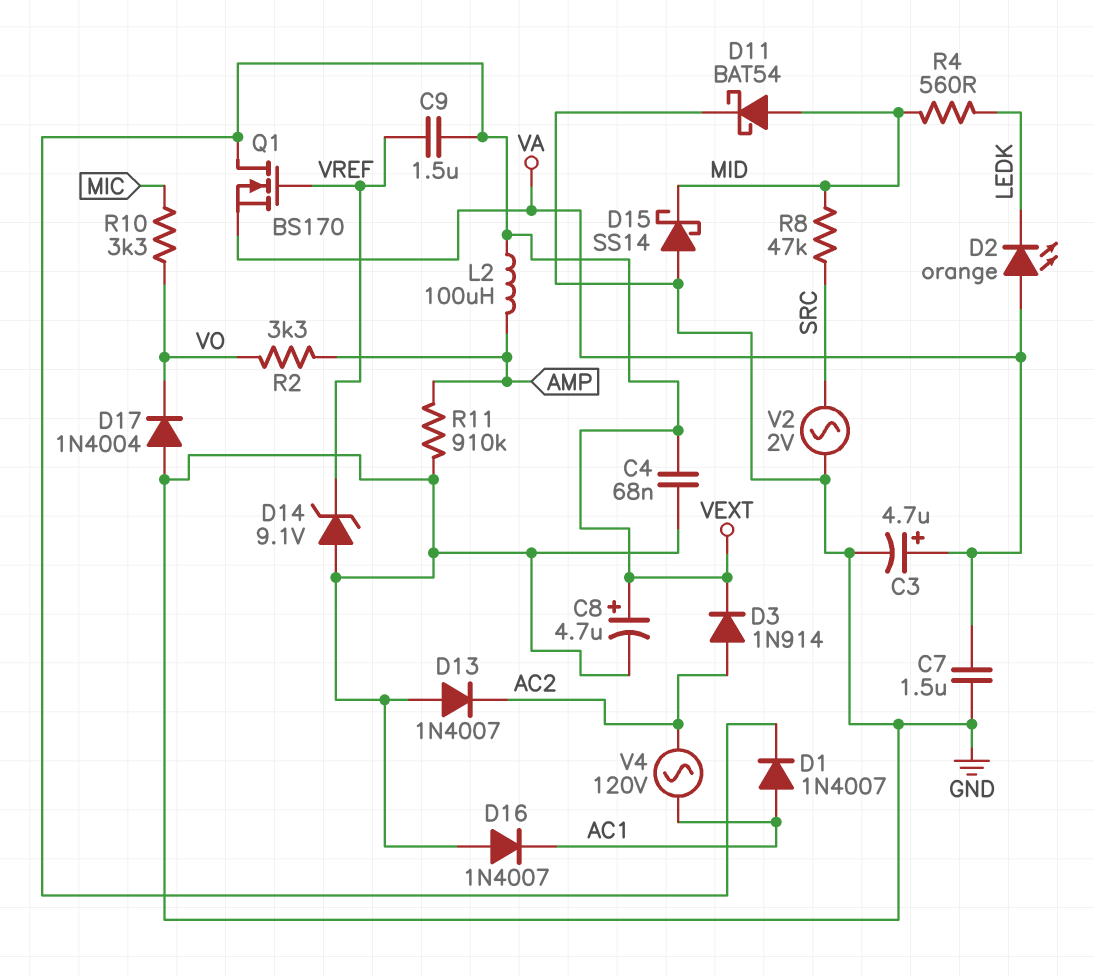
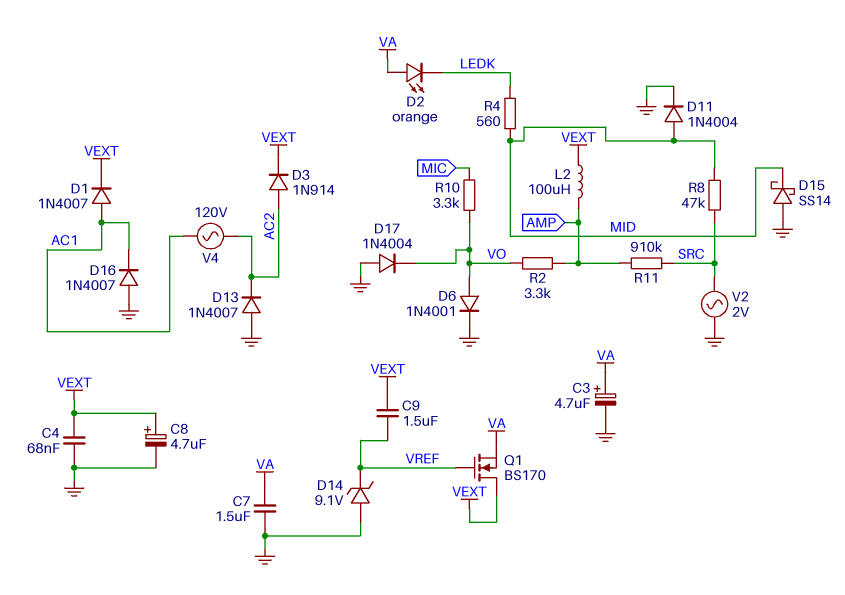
D6: none -> diode 1N4001 (A VO, K GND)
D11: schottky BAT54 (A MID, K GND) -> diode 1N4004 (A MID, K GND)
R11: 910k (AMP, GND) -> 910k (AMP, SRC)

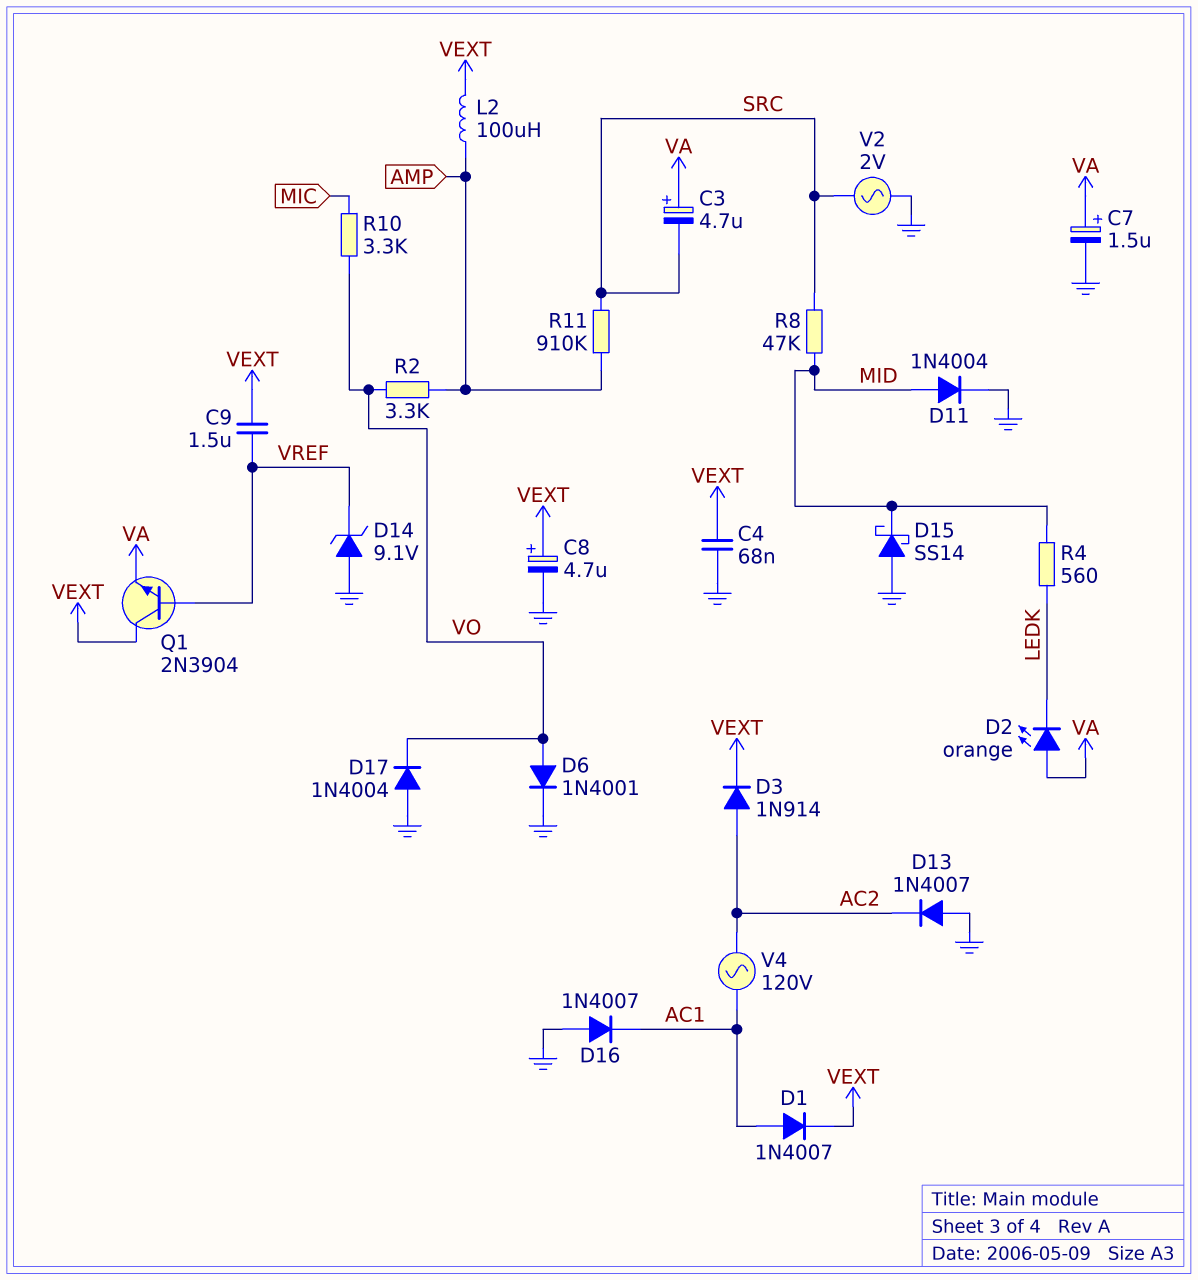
C3: 4.7uF (plus VA, minus GND) -> 4.7uF (plus VA, minus SRC)
C7: 1.5uF (GND, VA) -> 1.5uF (plus VA, minus GND)
Q1: NMOS BS170 (G VREF, D VEXT, S VA) -> NPN 2N3904 (B VREF, C VEXT, E VA)

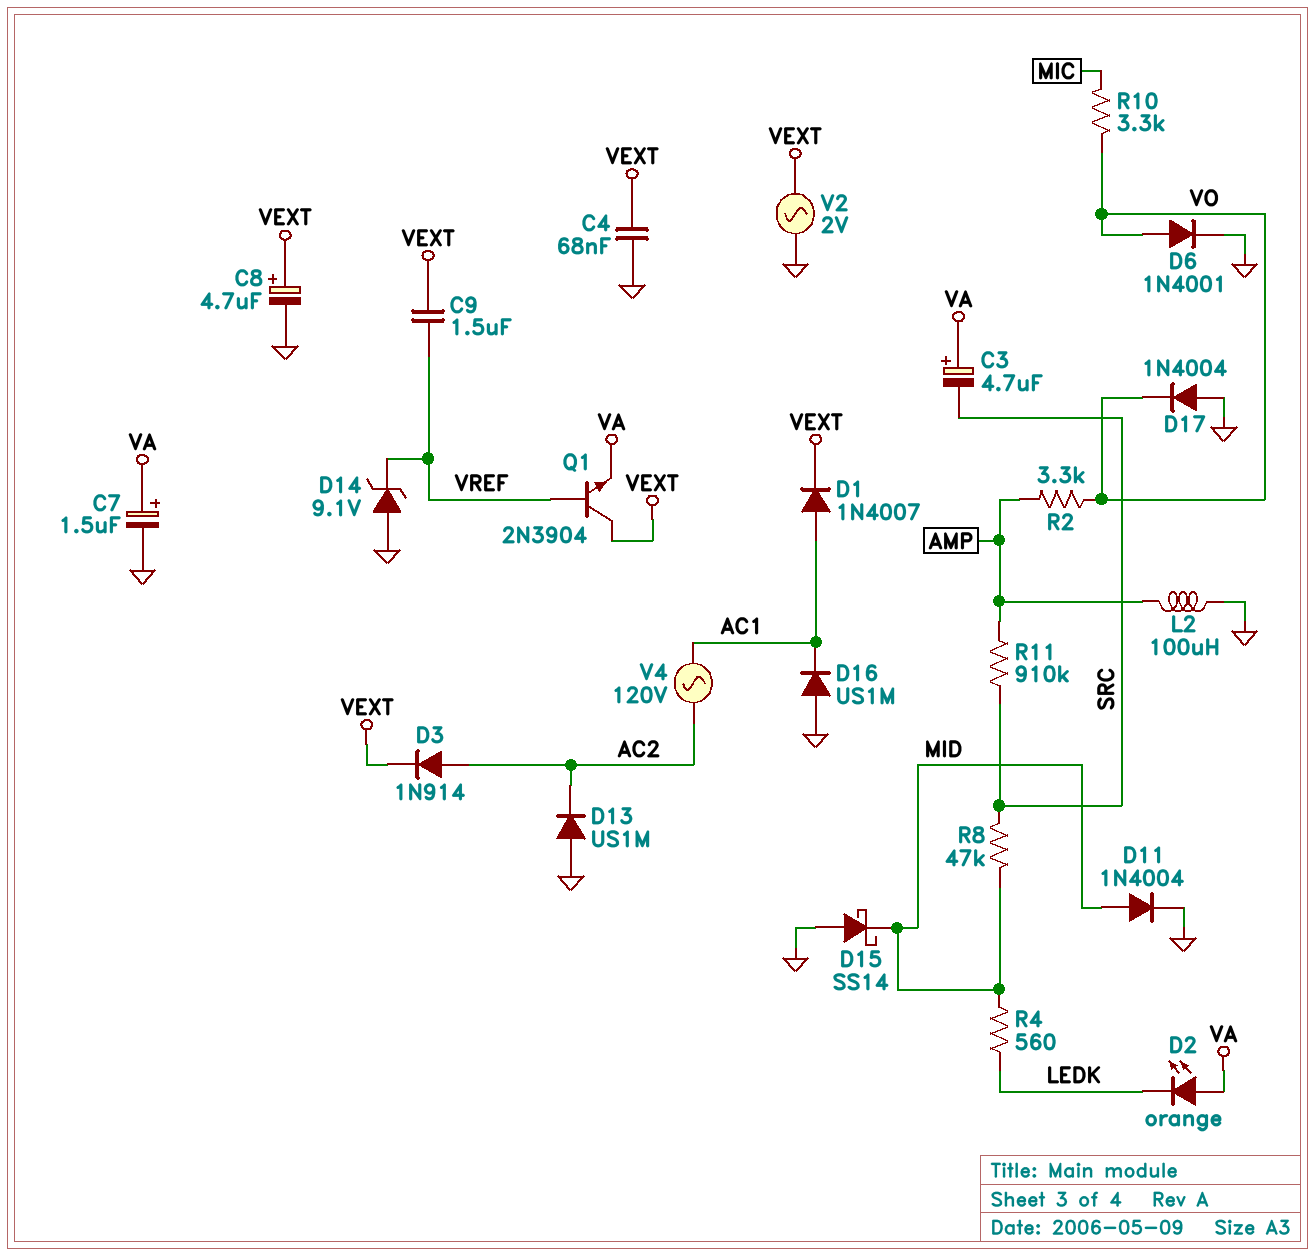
D13: diode 1N4007 (A GND, K AC2) -> diode US1M (A GND, K AC2)
D16: diode 1N4007 (A GND, K AC1) -> diode US1M (A GND, K AC1)
L2: 100uH (AMP, VEXT) -> 100uH (AMP, GND)
V2: AC 2V (GND, SRC) -> AC 2V (GND, VEXT)

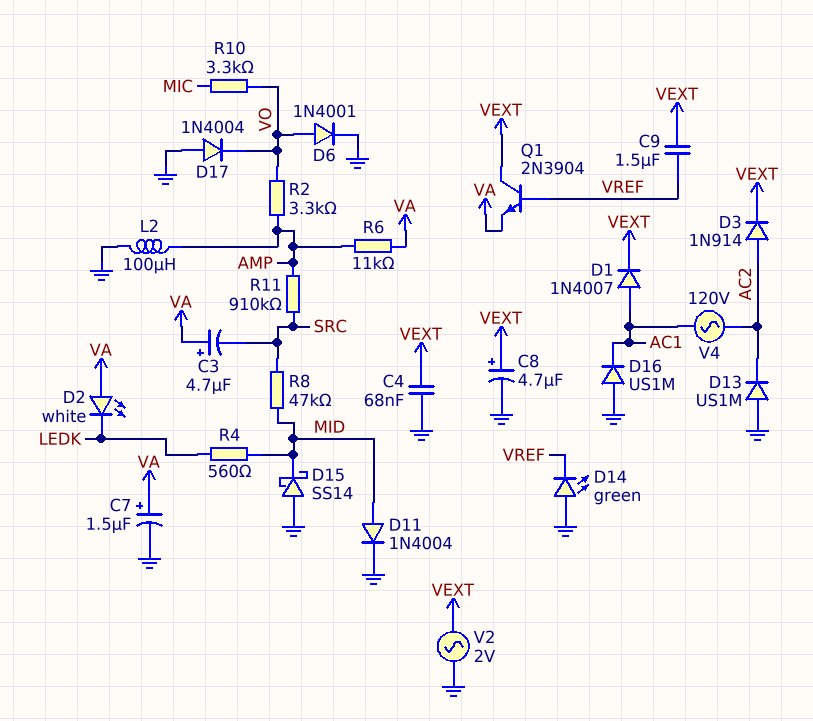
D2: LED orange (A VA, K LEDK) -> LED white (A VA, K LEDK)
D14: zener 9.1V (A GND, K VREF) -> LED green (A GND, K VREF)
R6: none -> 11k (AMP, VA)

